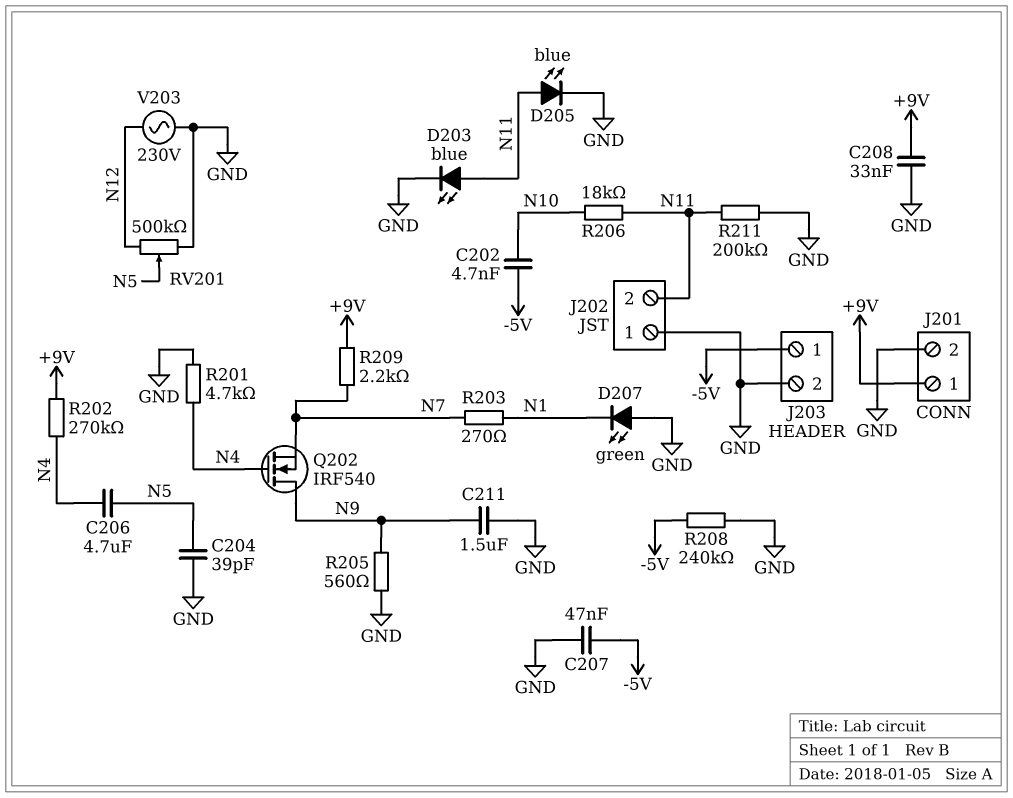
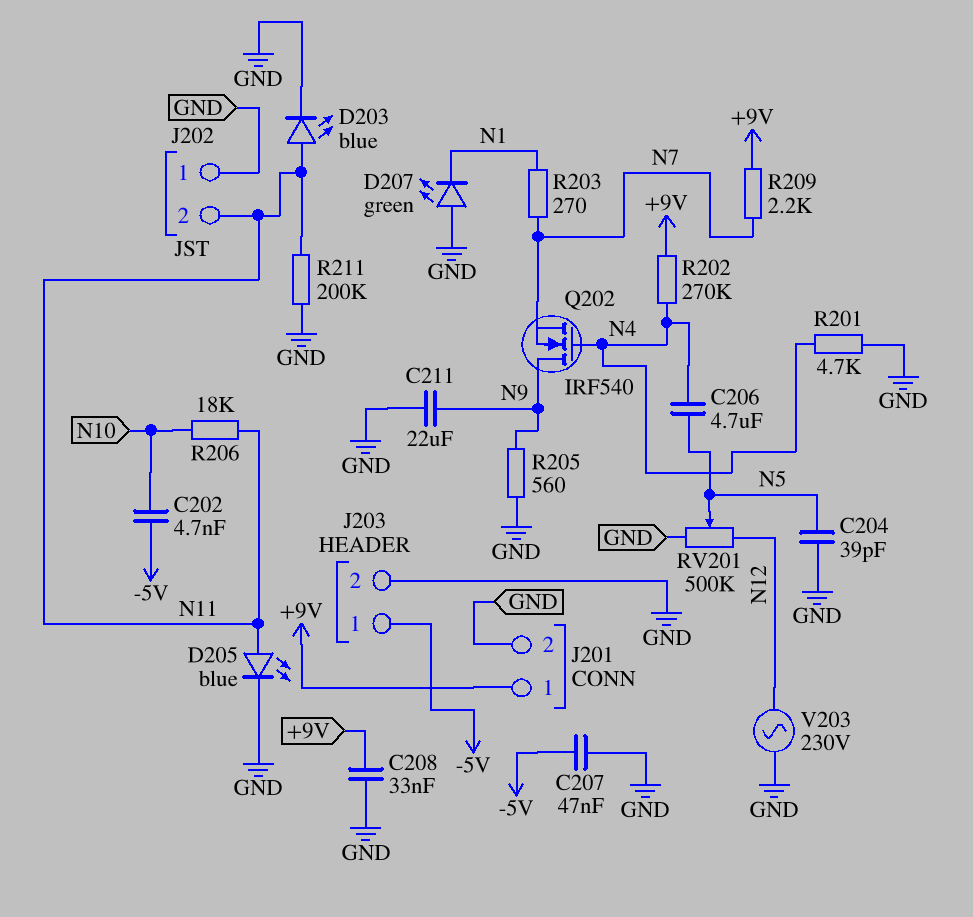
C211: 1.5uF (GND, N9) -> 22uF (GND, N9)
R208: 240k (-5V, GND) -> none

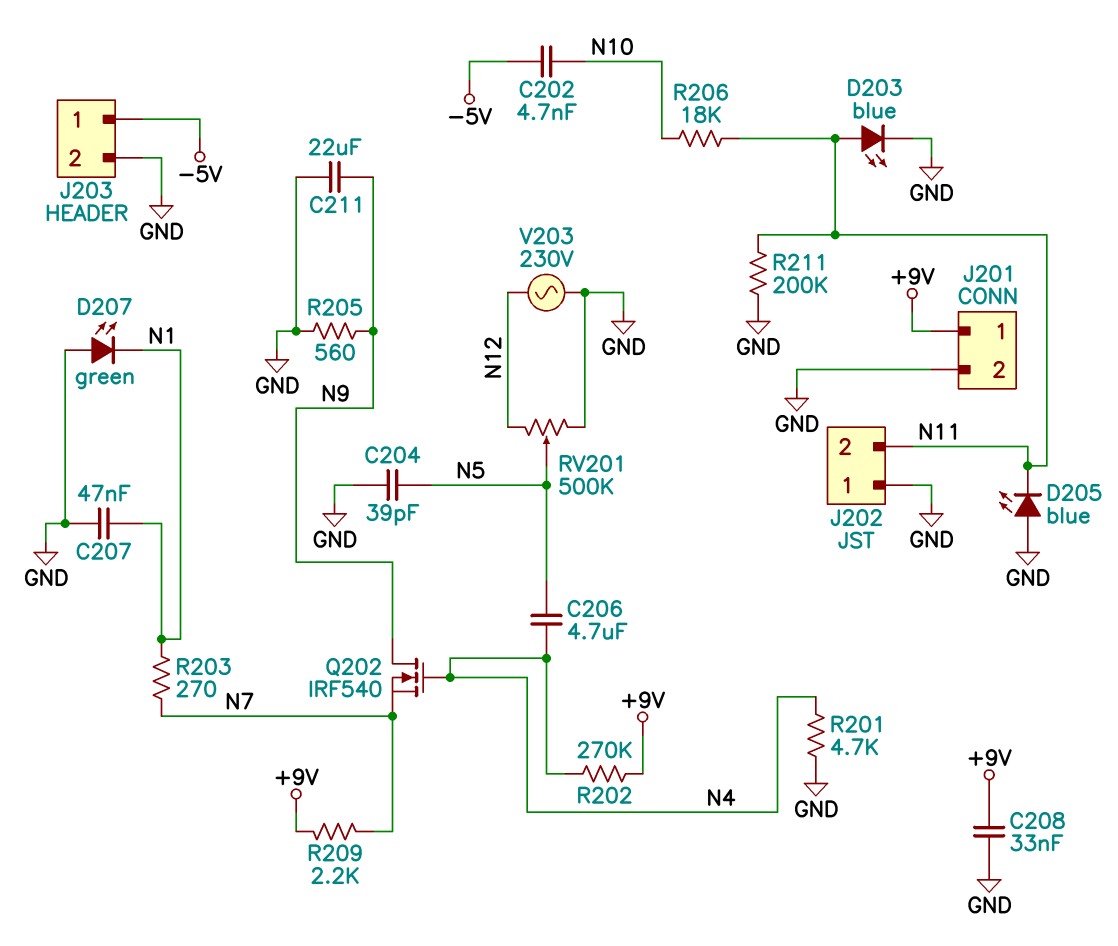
C207: 47nF (-5V, GND) -> 47nF (GND, N1)
D205: LED blue (A N11, K GND) -> LED blue (A GND, K N11)

